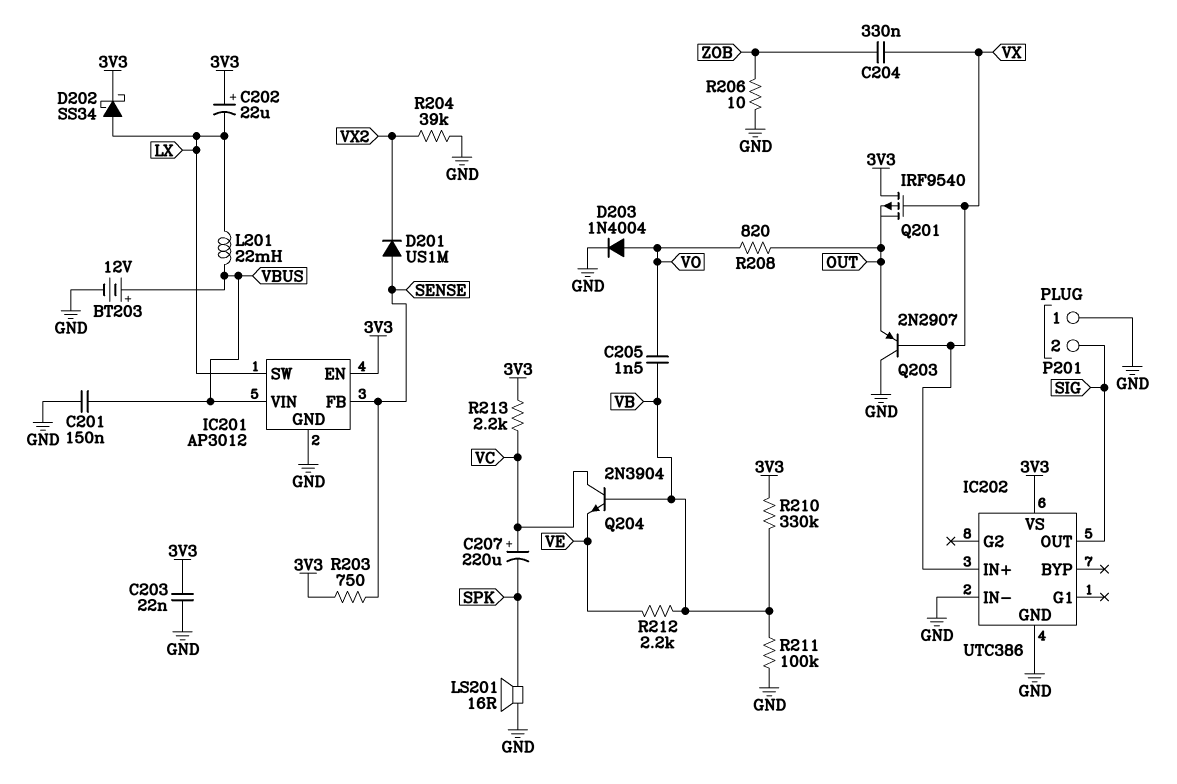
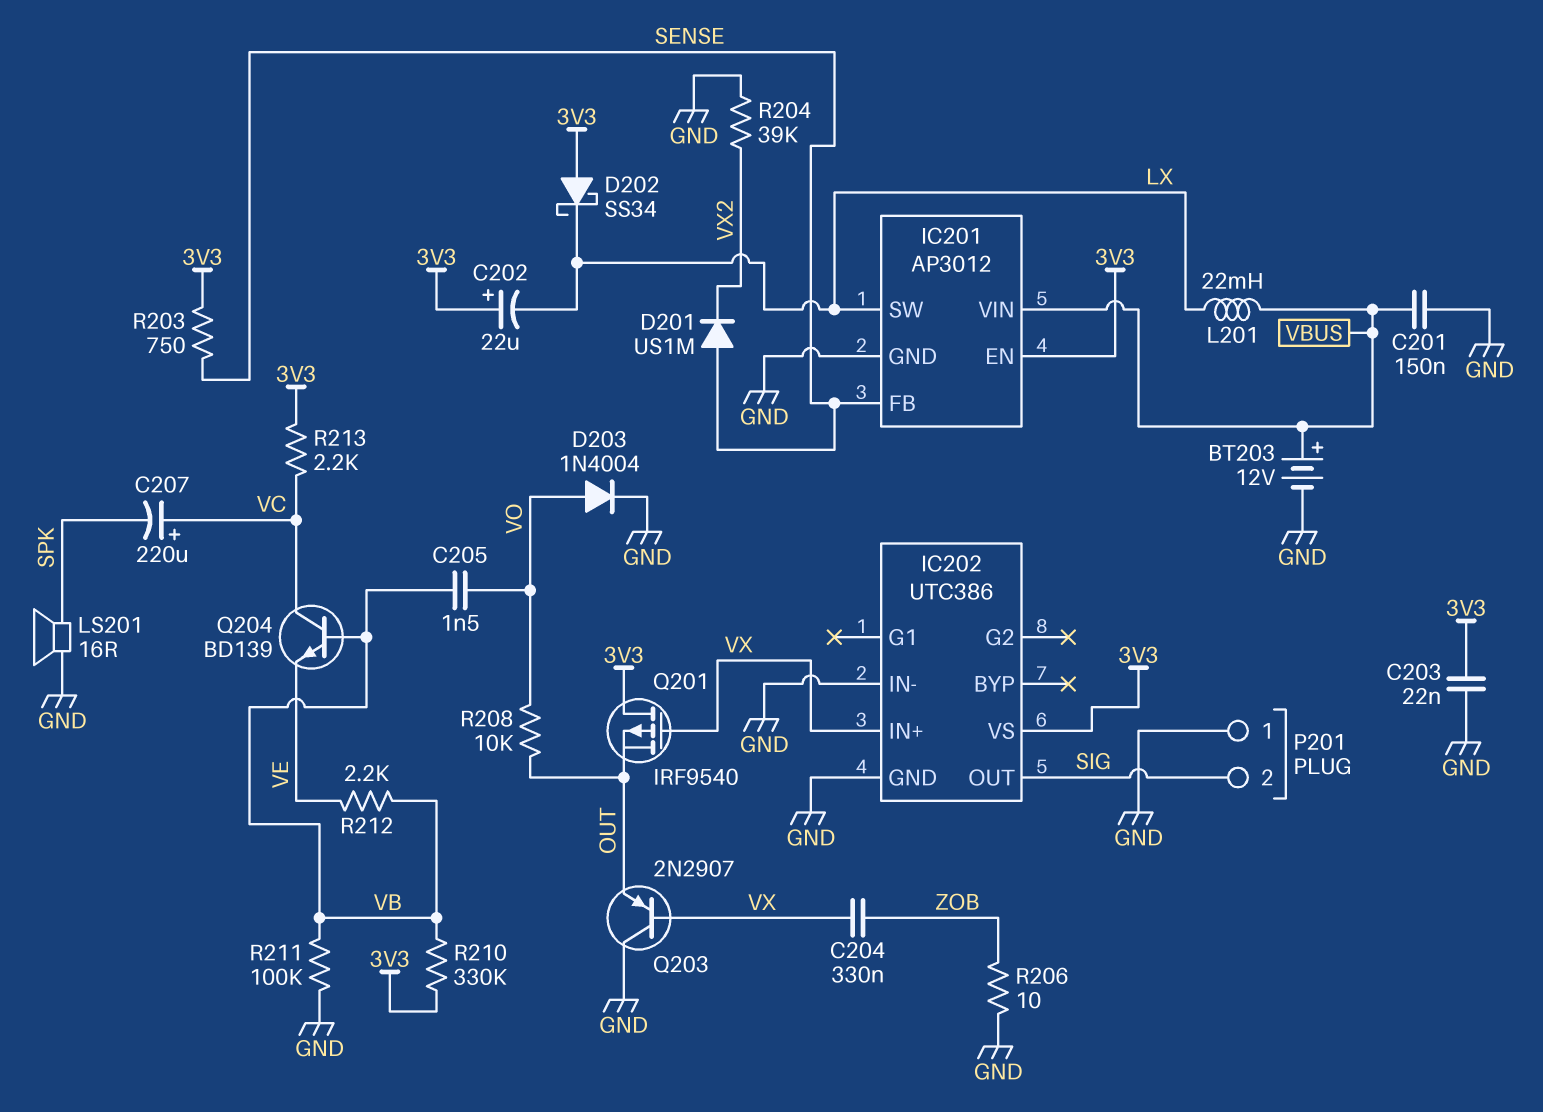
D202: schottky SS34 (A LX, K 3V3) -> schottky SS34 (A 3V3, K LX)
Q204: NPN 2N3904 (B VB, C VC, E VE) -> NPN BD139 (B VB, C VC, E VE)
R208: 820 (OUT, VO) -> 10k (OUT, VO)

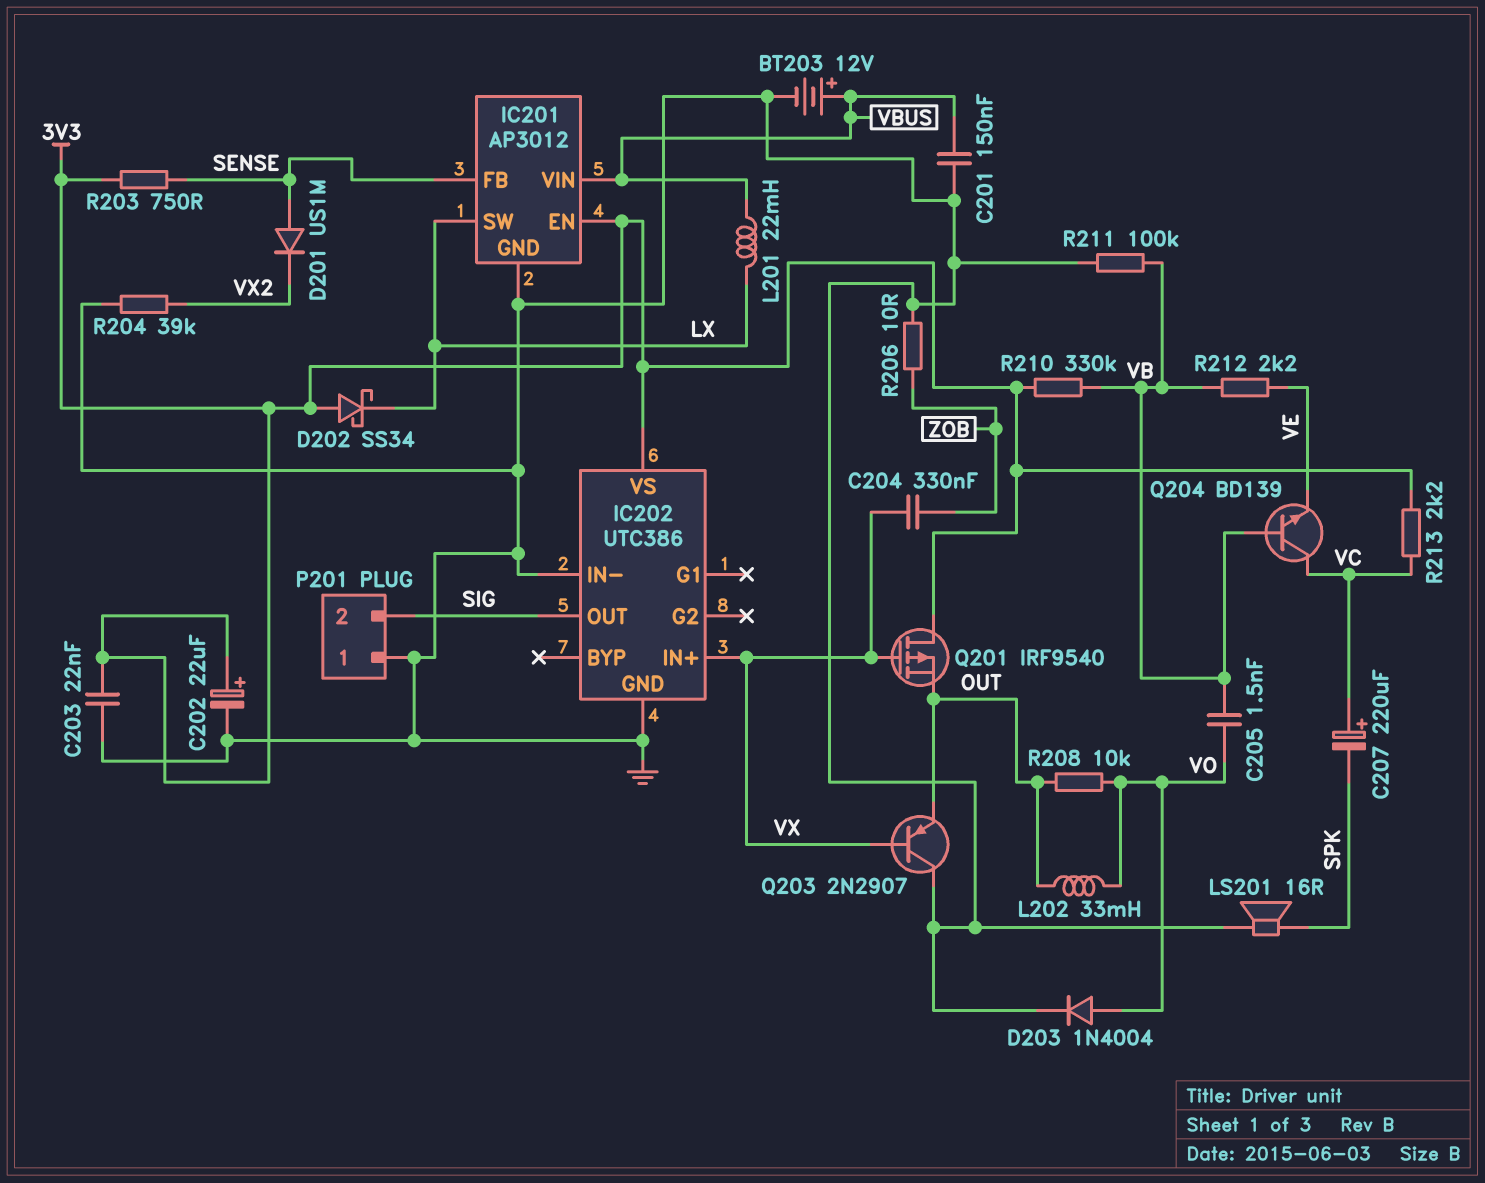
C202: 22uF (plus 3V3, minus LX) -> 22uF (plus 3V3, minus GND)
L202: none -> 33mH (OUT, VO)

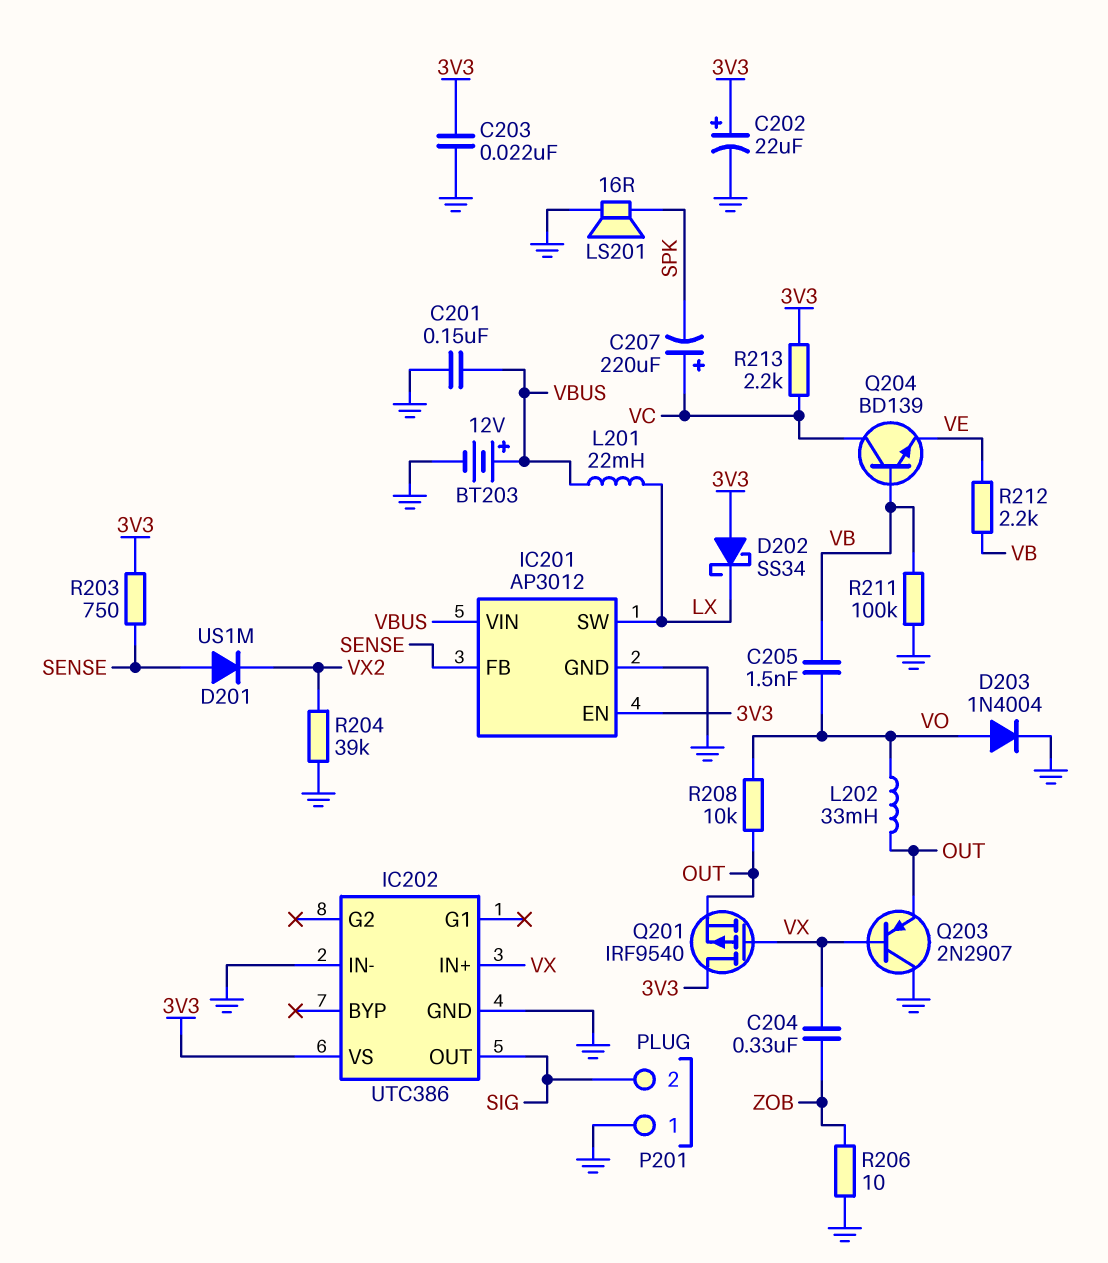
R210: 330k (3V3, VB) -> none

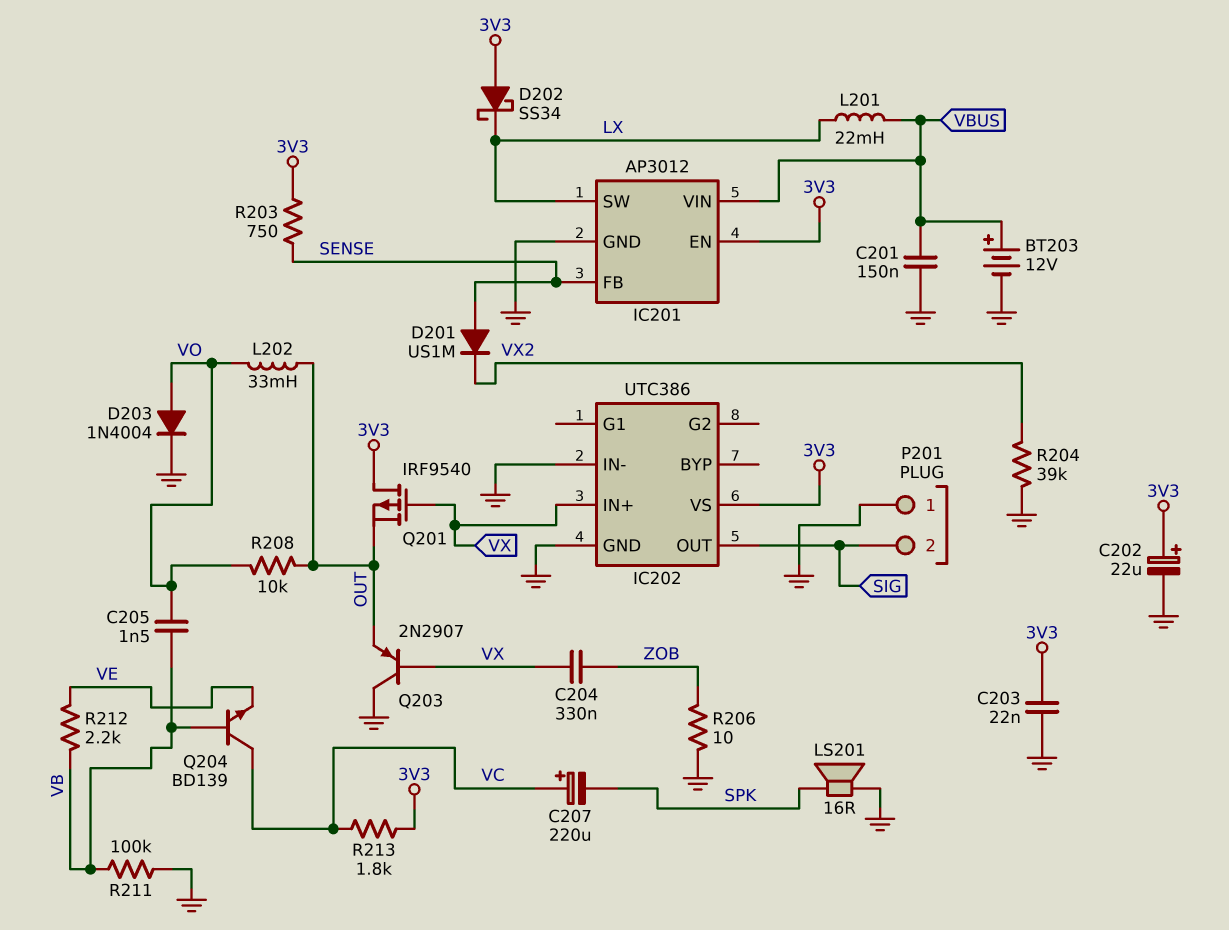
R213: 2.2k (3V3, VC) -> 1.8k (3V3, VC)

